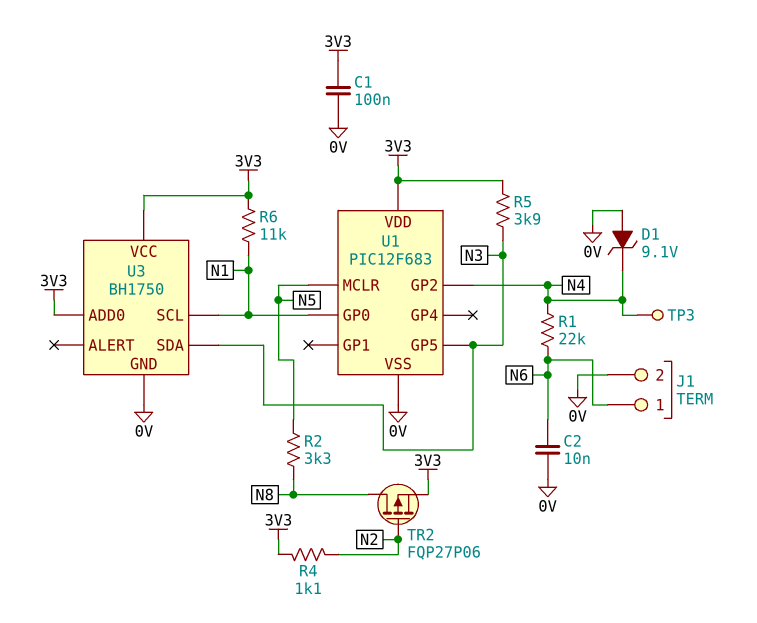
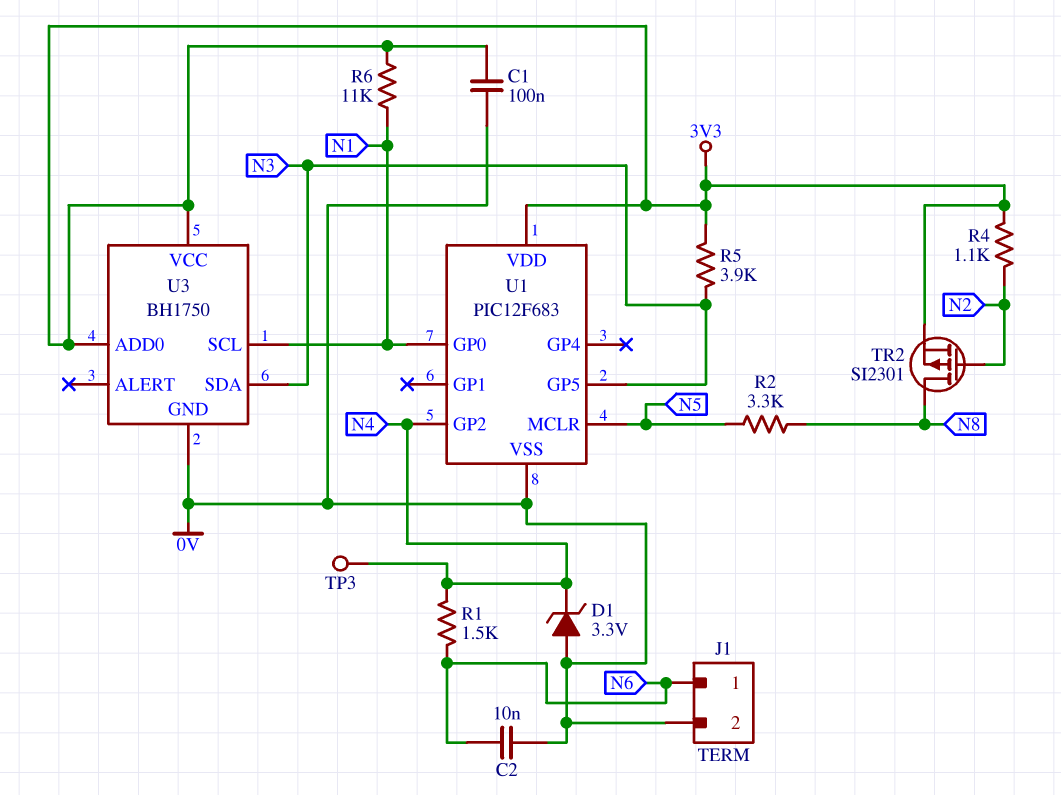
D1: zener 9.1V (A 0V, K N4) -> zener 3.3V (A 0V, K N4)
R1: 22k (N4, N6) -> 1.5k (N4, N6)
TR2: PMOS FQP27P06 (G N2, D N8, S 3V3) -> PMOS SI2301 (G N2, D N8, S 3V3)

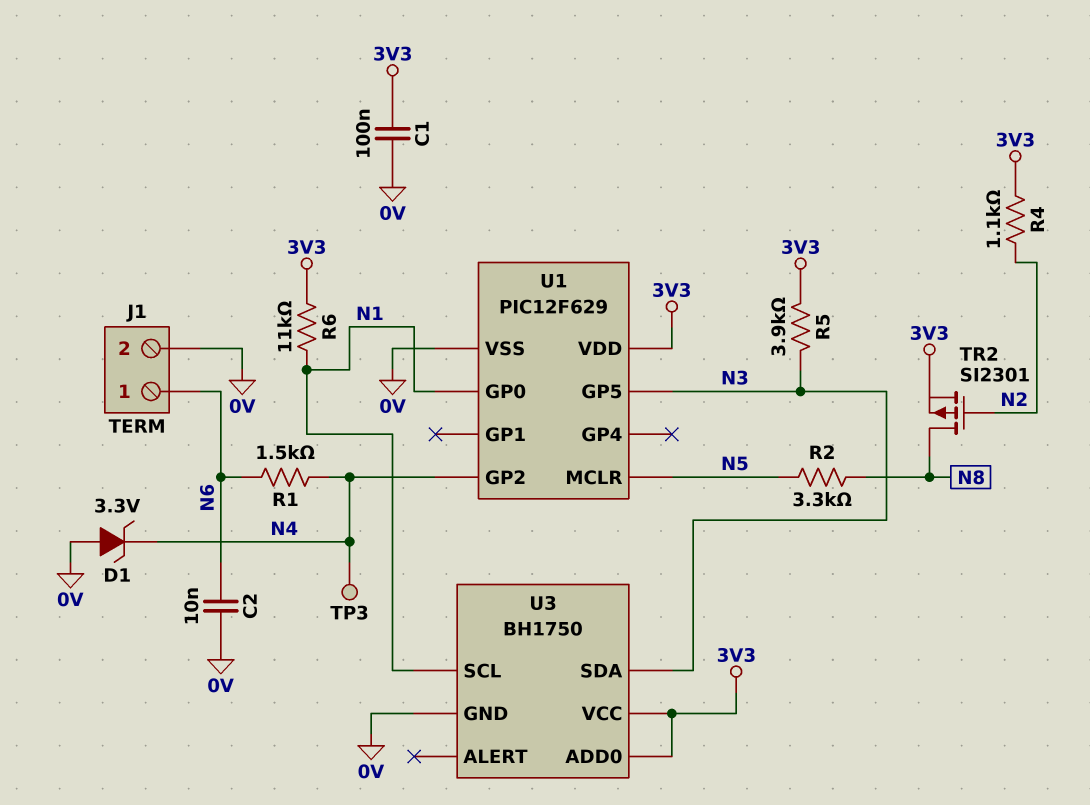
U1: PIC12F683 -> PIC12F629

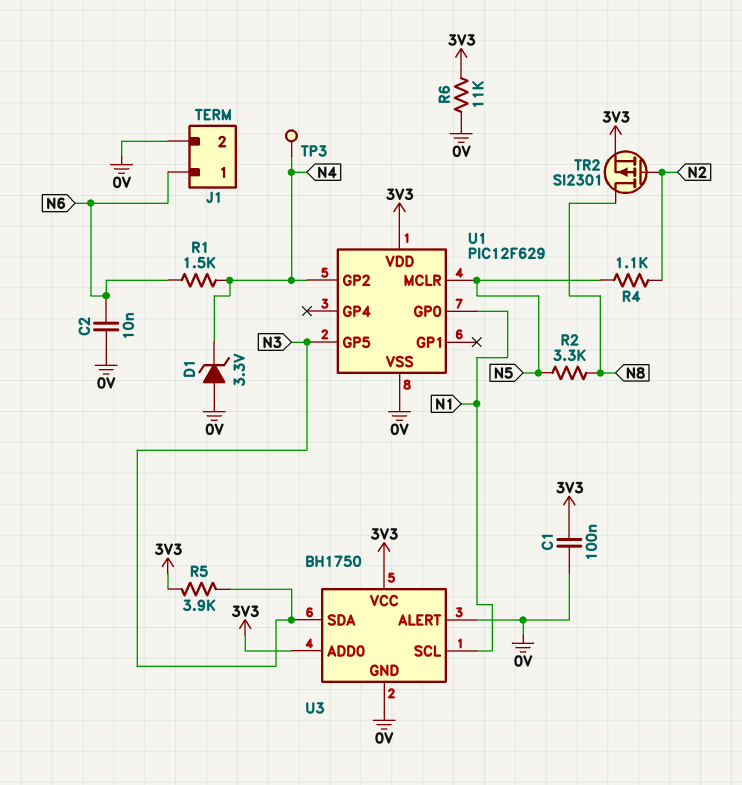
R4: 1.1k (3V3, N2) -> 1.1k (N2, N5)
R6: 11k (3V3, N1) -> 11k (0V, 3V3)
U3 pin ALERT: none -> 0V

